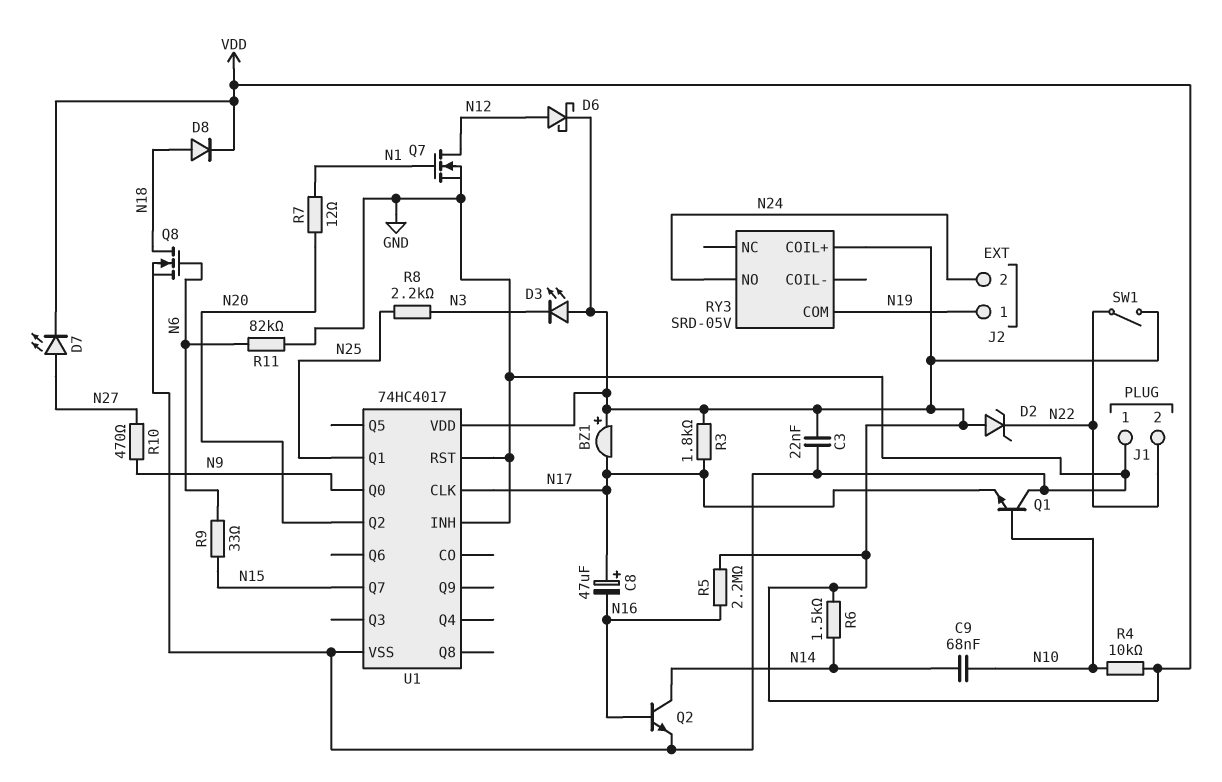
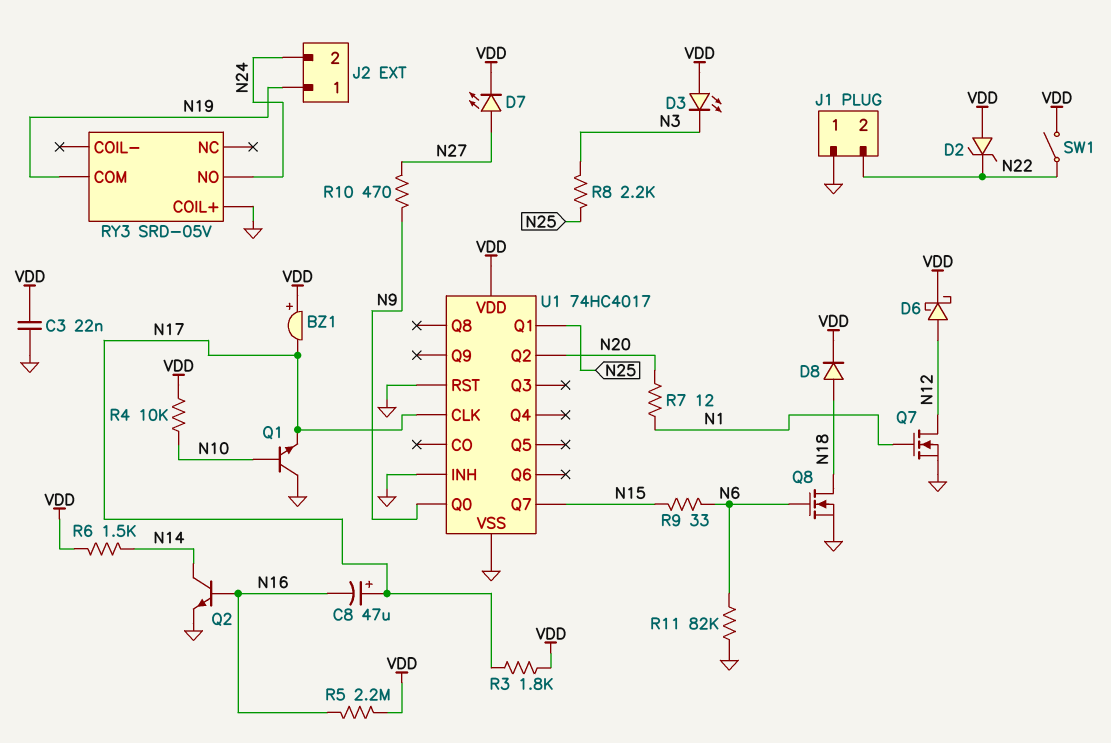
C9: 68nF (N10, N14) -> none
RY3 pin COIL+: VDD -> GND

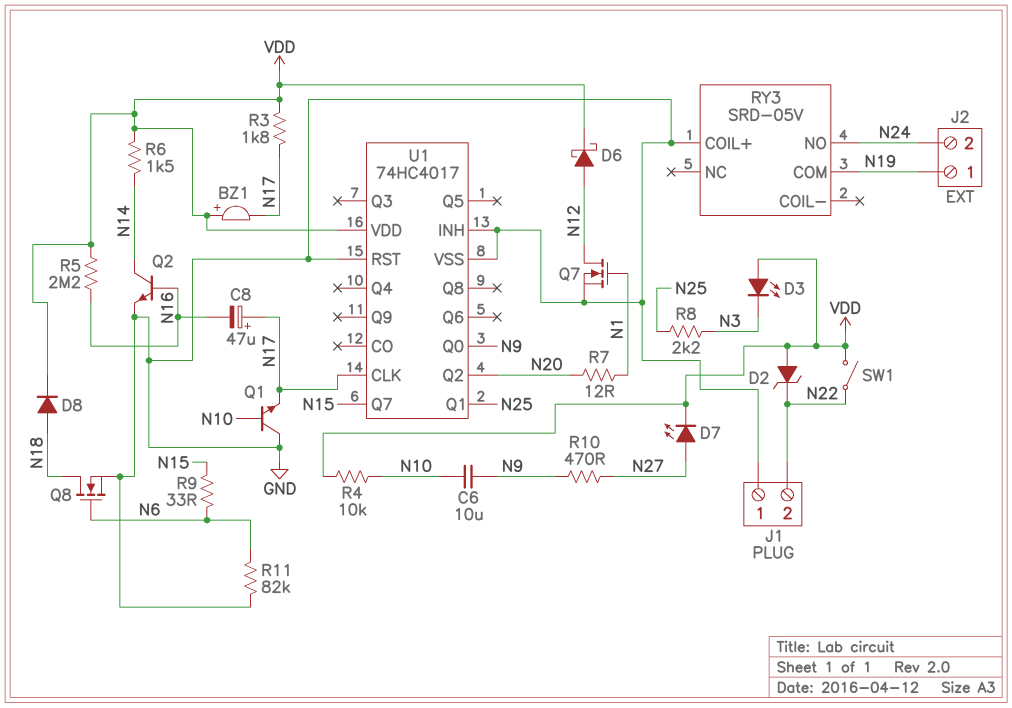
C3: 22nF (GND, VDD) -> none
C6: none -> 10uF (N9, N10)

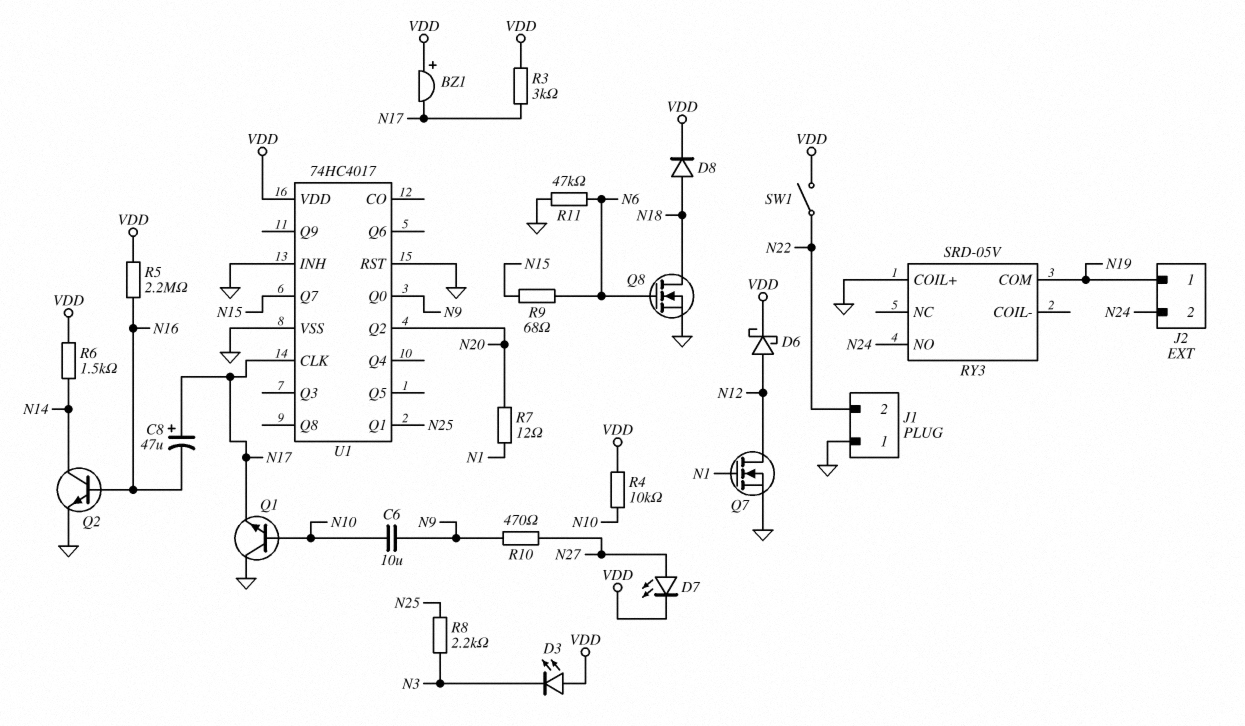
D2: zener (A VDD, K N22) -> none
R3: 1.8k (N17, VDD) -> 3k (N17, VDD)
R9: 33 (N6, N15) -> 68 (N6, N15)
R11: 82k (GND, N6) -> 47k (GND, N6)

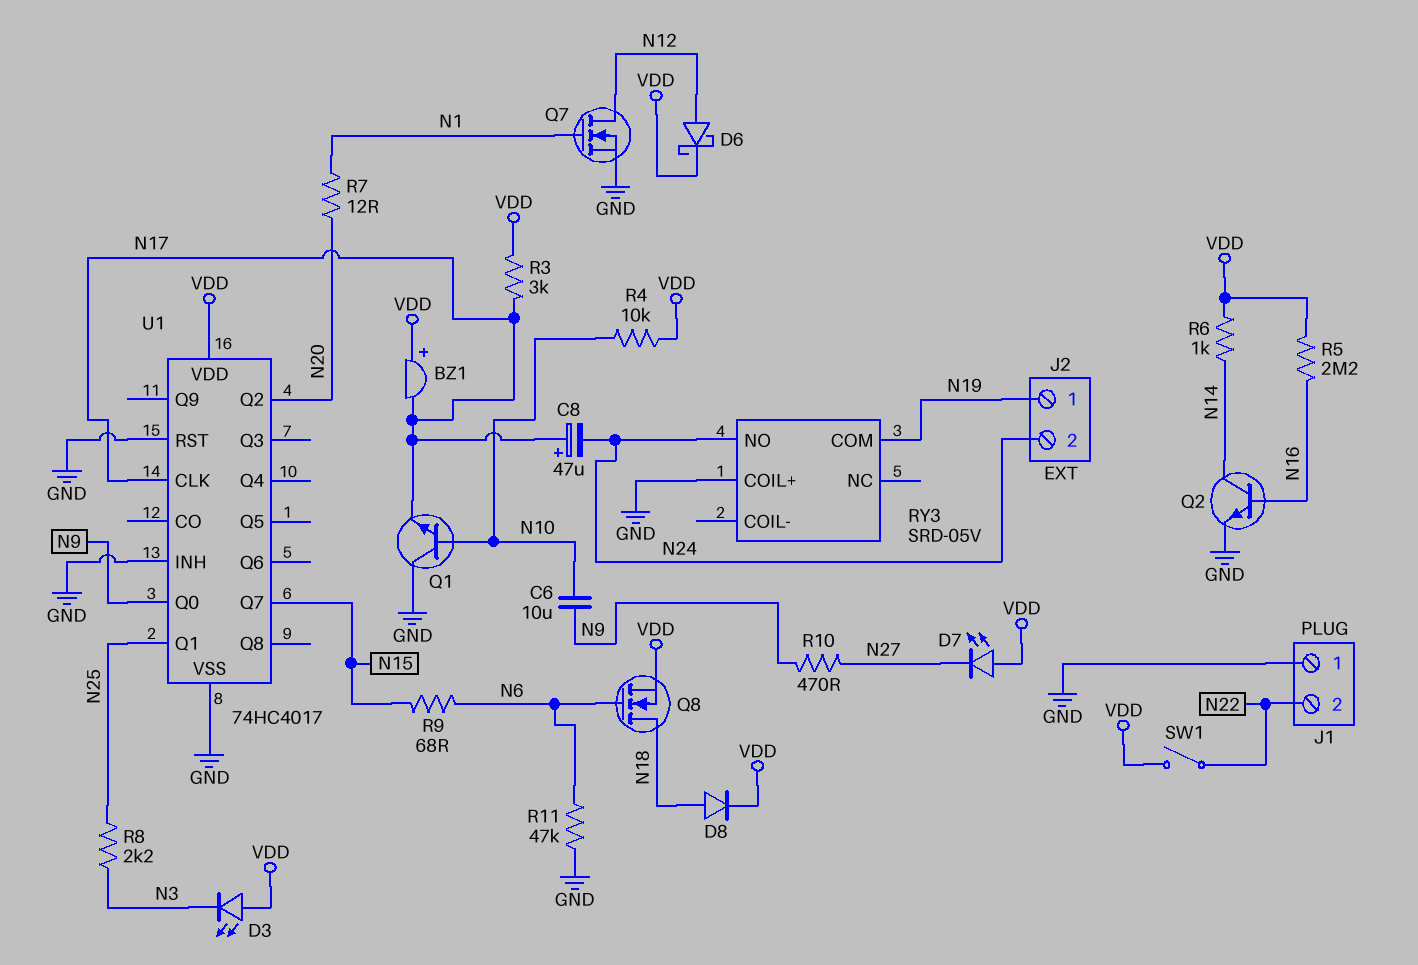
C8: 47uF (plus N17, minus N16) -> 47uF (plus N17, minus N24)
D7: LED (A N27, K VDD) -> LED (A VDD, K N27)
Q8: NMOS (G N6, D N18, S GND) -> NMOS (G N6, D N18, S VDD)
R6: 1.5k (N14, VDD) -> 1k (N14, VDD)

